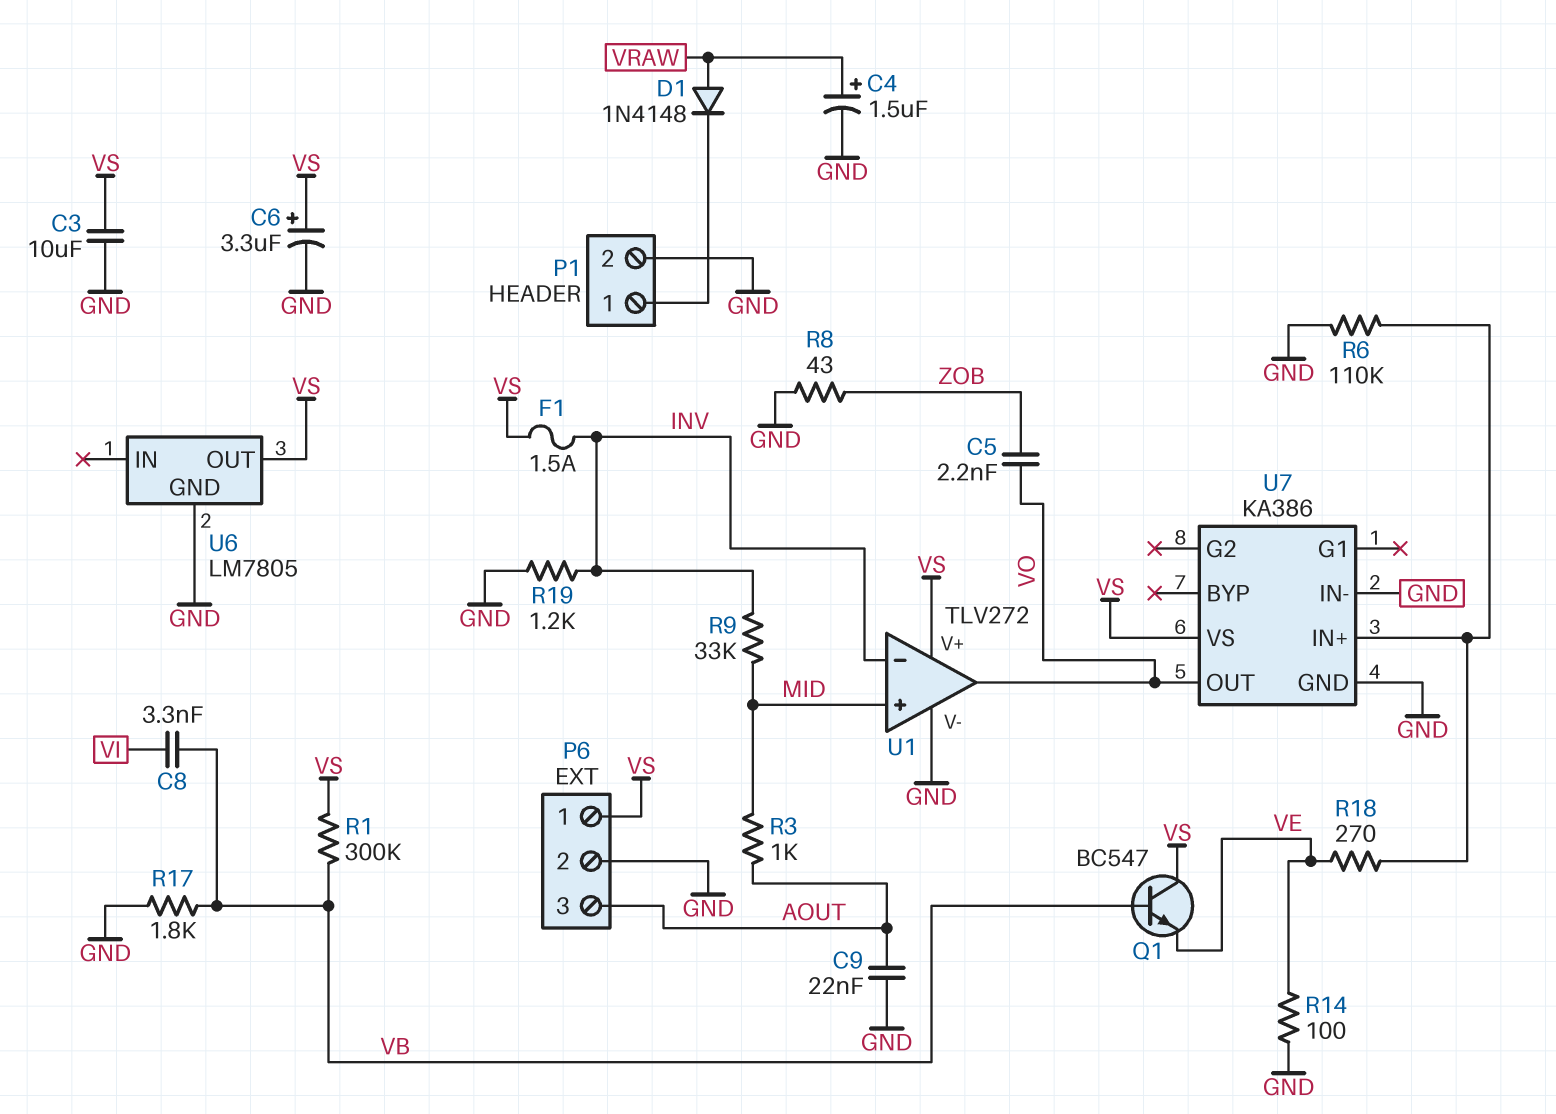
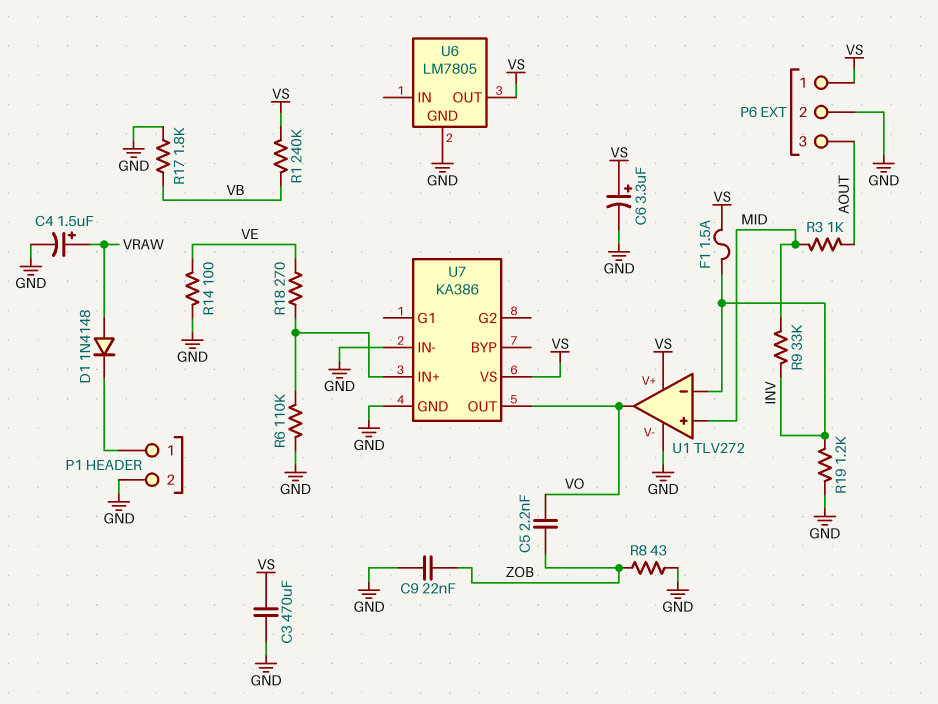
C3: 10uF (GND, VS) -> 470uF (GND, VS)
C8: 3.3nF (VB, VI) -> none
C9: 22nF (AOUT, GND) -> 22nF (GND, ZOB)
Q1: NPN BC547 (B VB, C VS, E VE) -> none
R1: 300k (VB, VS) -> 240k (VB, VS)

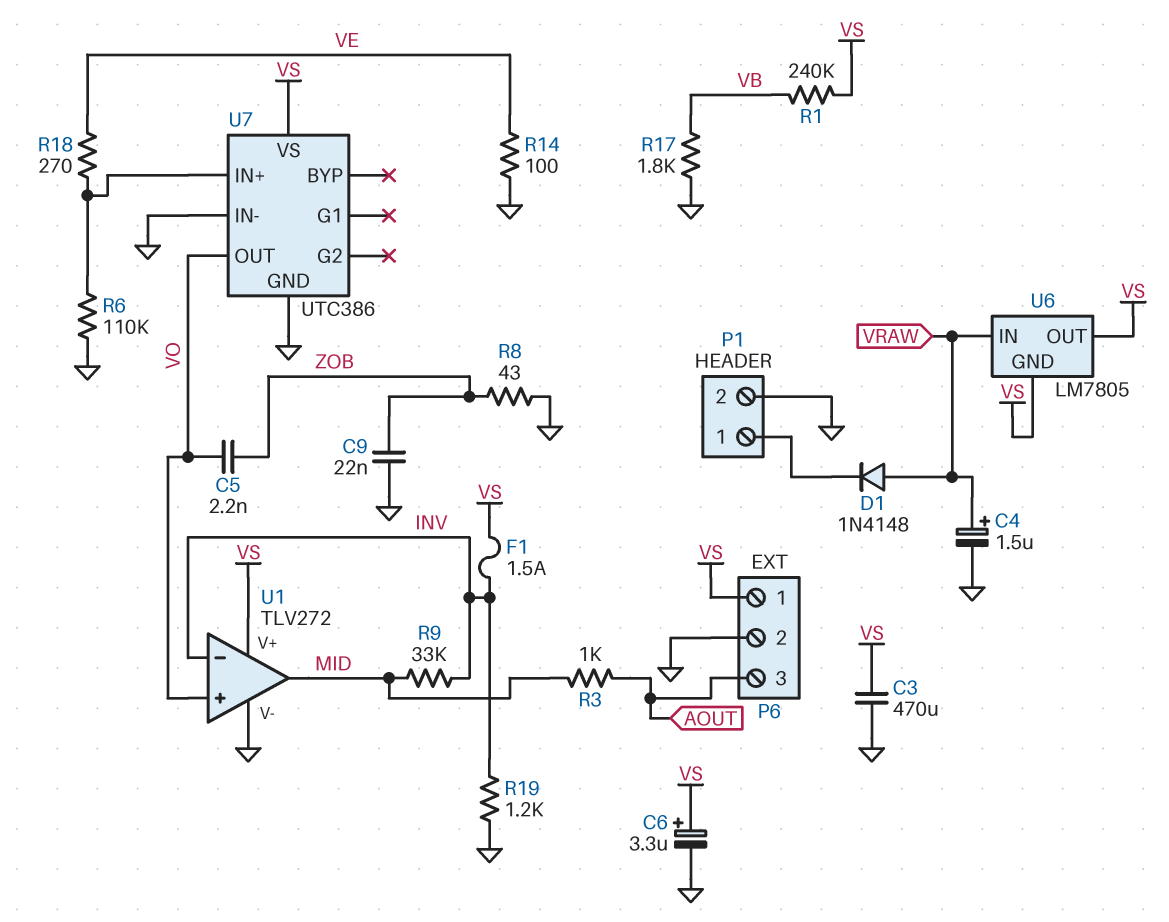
U1 pin in+: MID -> VO
U1 pin out: VO -> MID
U6 pin GND: GND -> VS
U6 pin IN: none -> VRAW
U7: KA386 -> UTC386

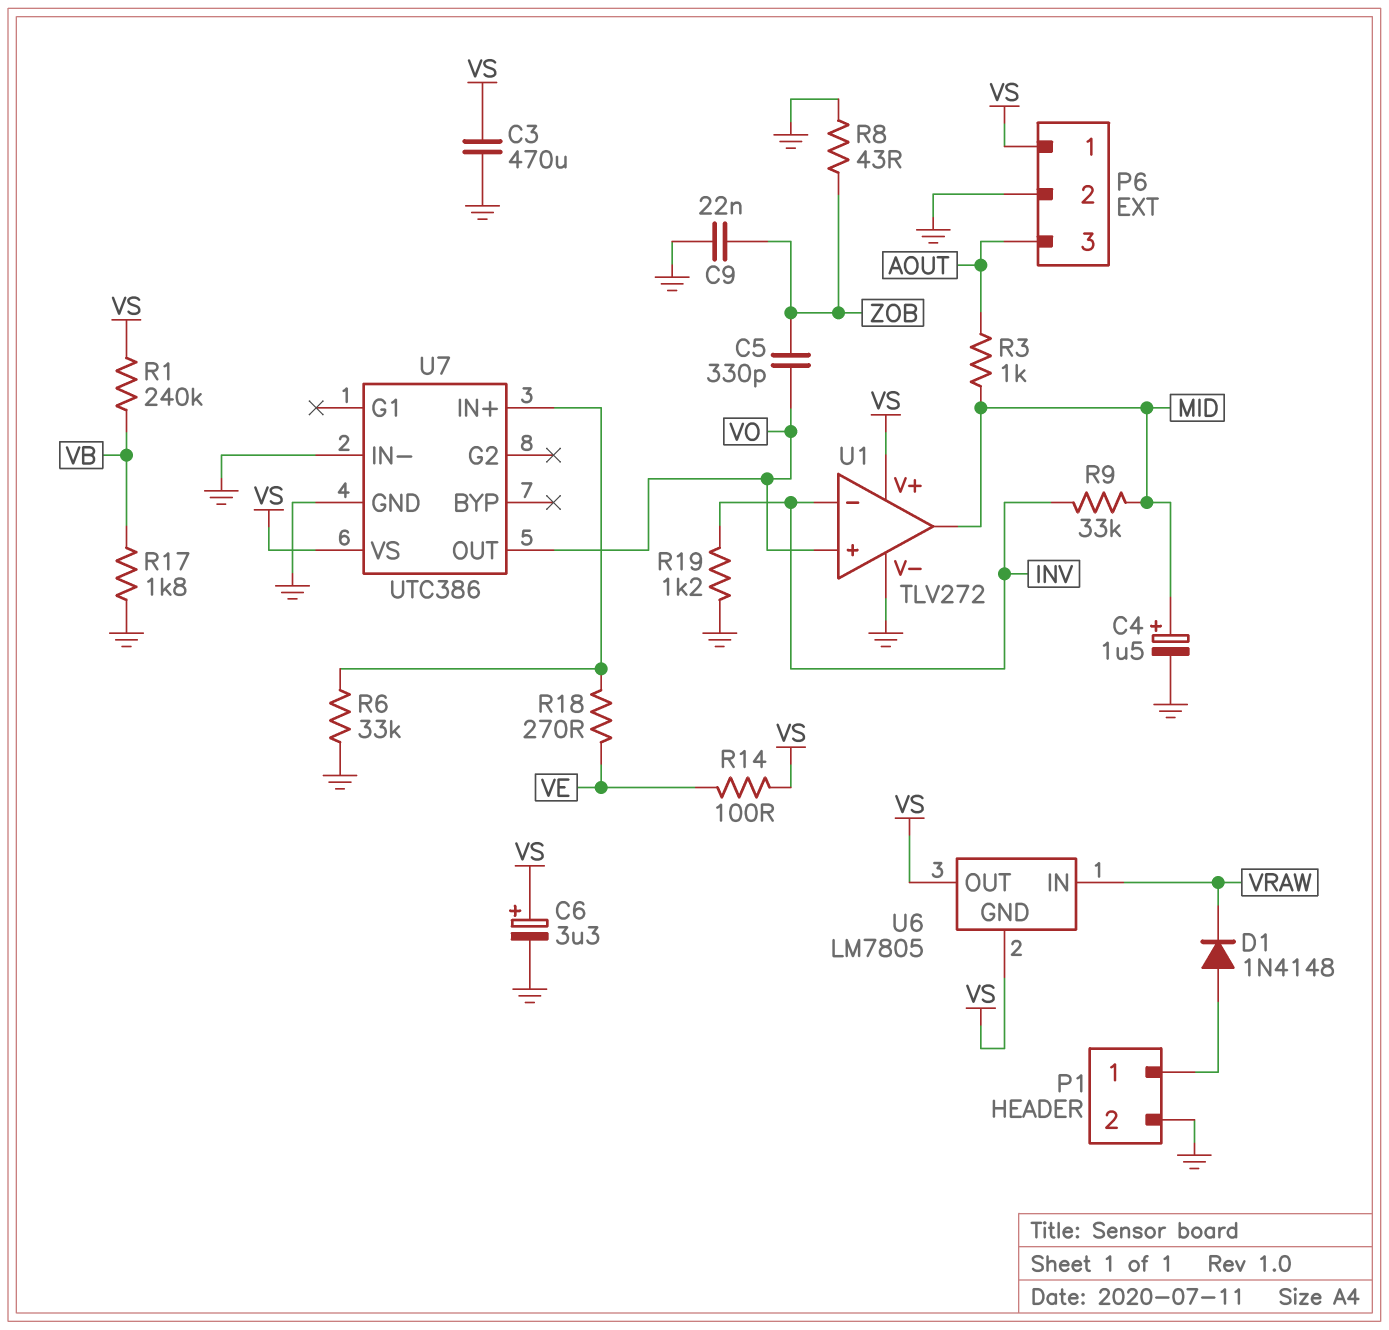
C4: 1.5uF (plus VRAW, minus GND) -> 1.5uF (plus MID, minus GND)
C5: 2.2nF (VO, ZOB) -> 330pF (VO, ZOB)
D1: diode 1N4148 (A VRAW, K P1/1) -> diode 1N4148 (A P1/1, K VRAW)
F1: 1.5A (INV, VS) -> none
R6: 110k (GND, U7/IN+) -> 33k (GND, U7/IN+)
R14: 100 (GND, VE) -> 100 (VE, VS)

